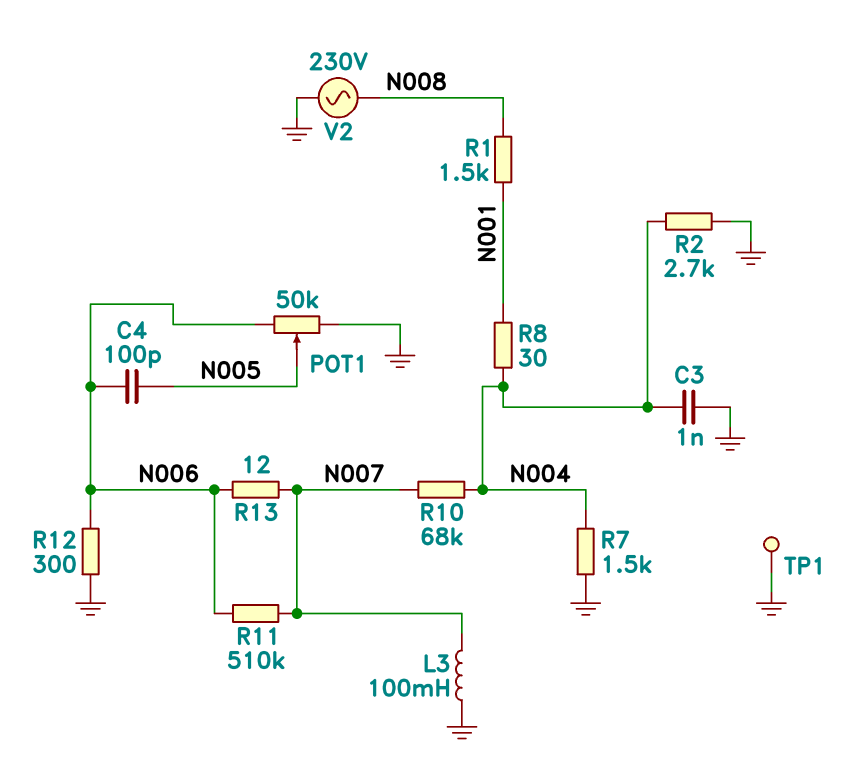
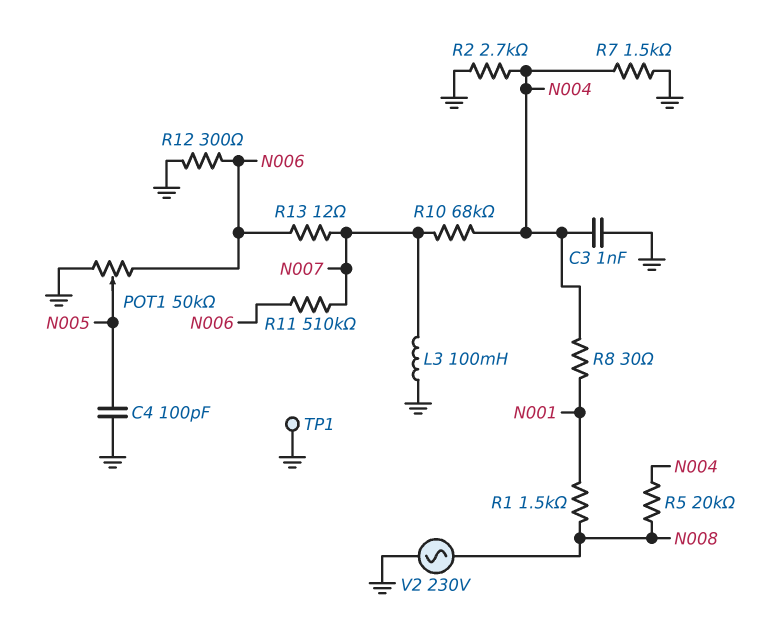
C4: 100pF (N005, N006) -> 100pF (GND, N005)
R5: none -> 20k (N004, N008)

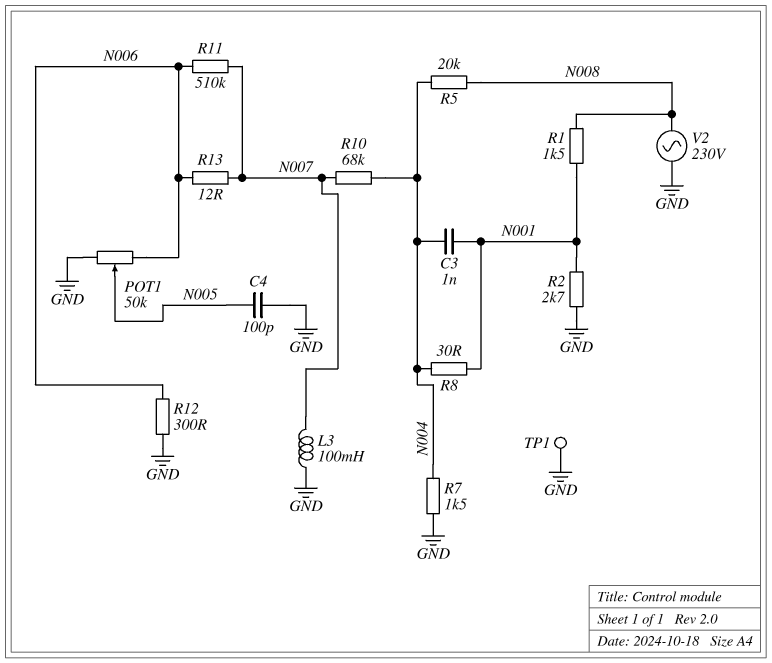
C3: 1nF (GND, N004) -> 1nF (N001, N004)
R2: 2.7k (GND, N004) -> 2.7k (GND, N001)

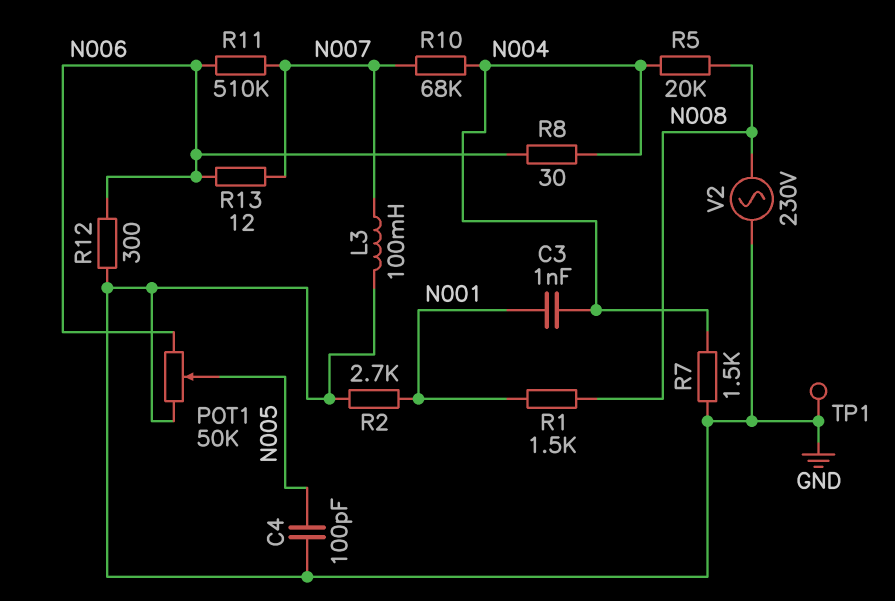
R8: 30 (N001, N004) -> 30 (N004, N006)

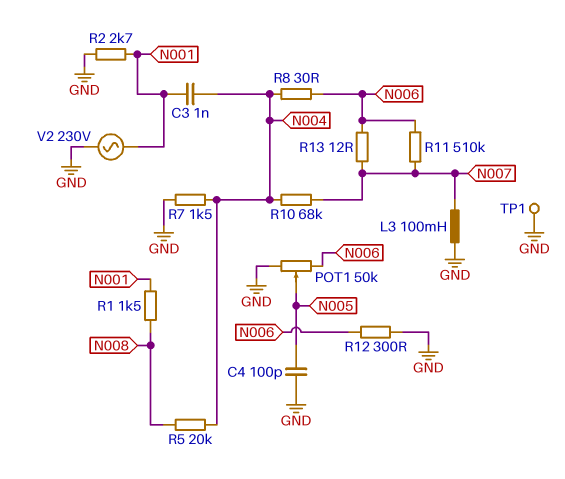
V2: AC 230V (GND, N008) -> AC 230V (GND, N001)

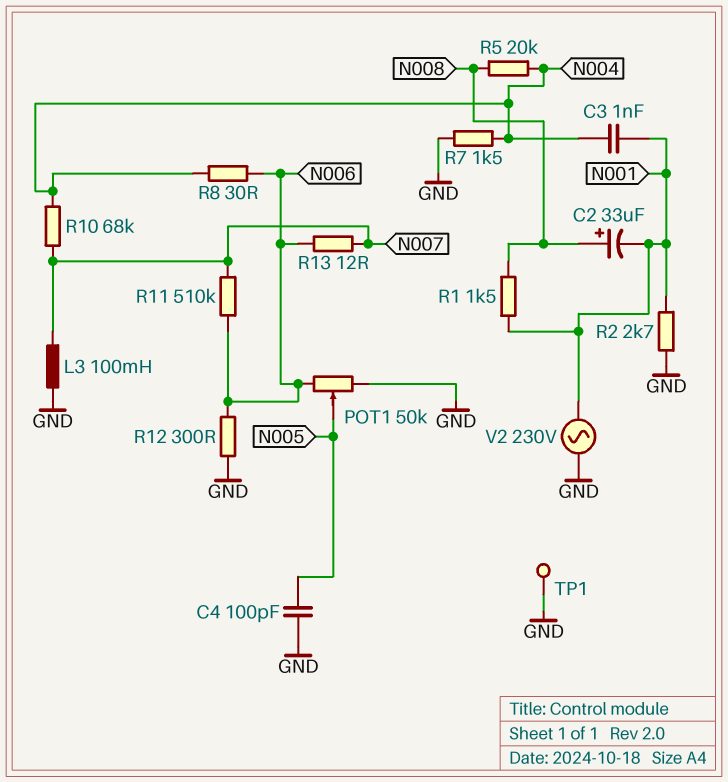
C2: none -> 33uF (plus N008, minus N001)

